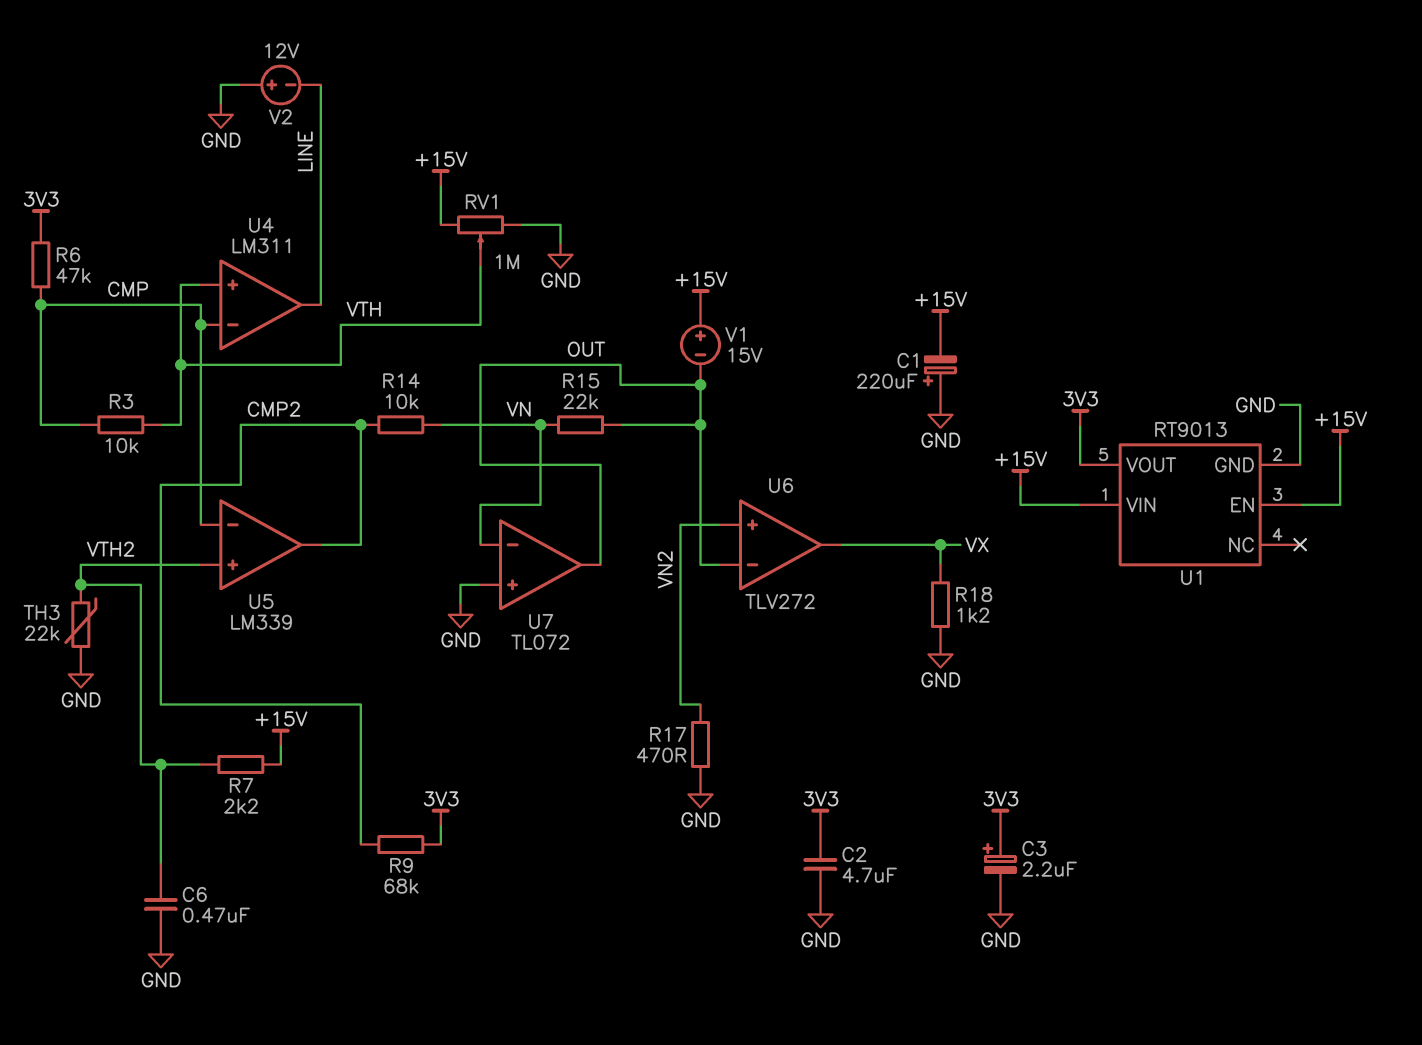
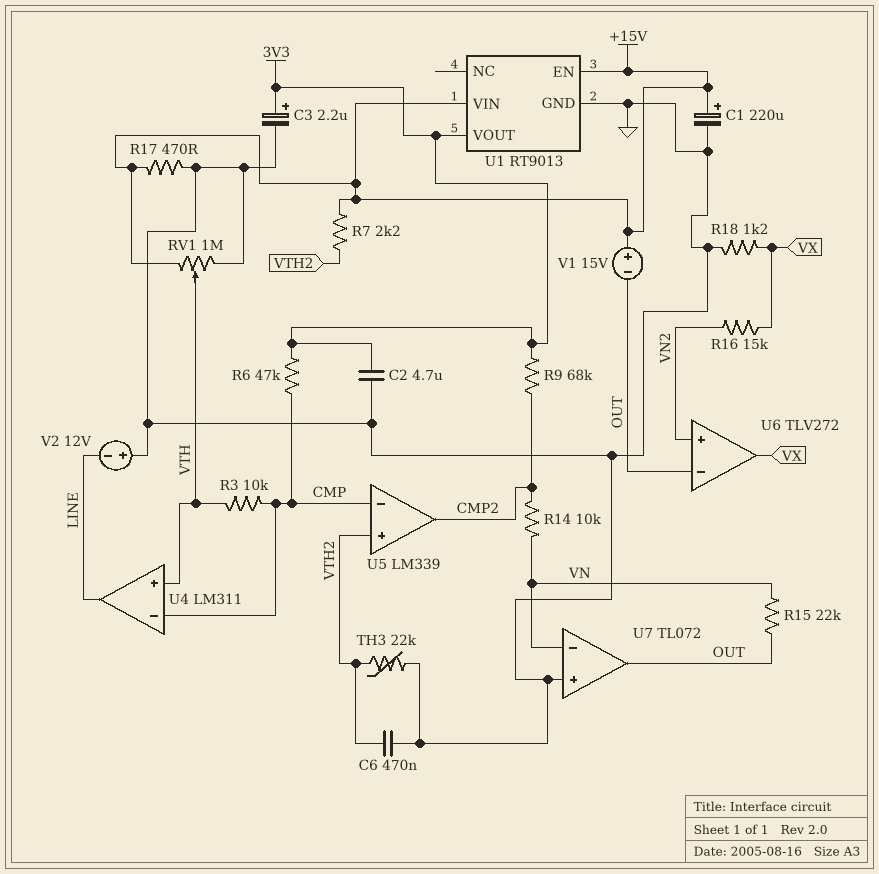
C1: 220uF (plus GND, minus +15V) -> 220uF (plus +15V, minus GND)
R16: none -> 15k (VN2, VX)
R17: 470 (GND, VN2) -> 470 (+15V, GND)

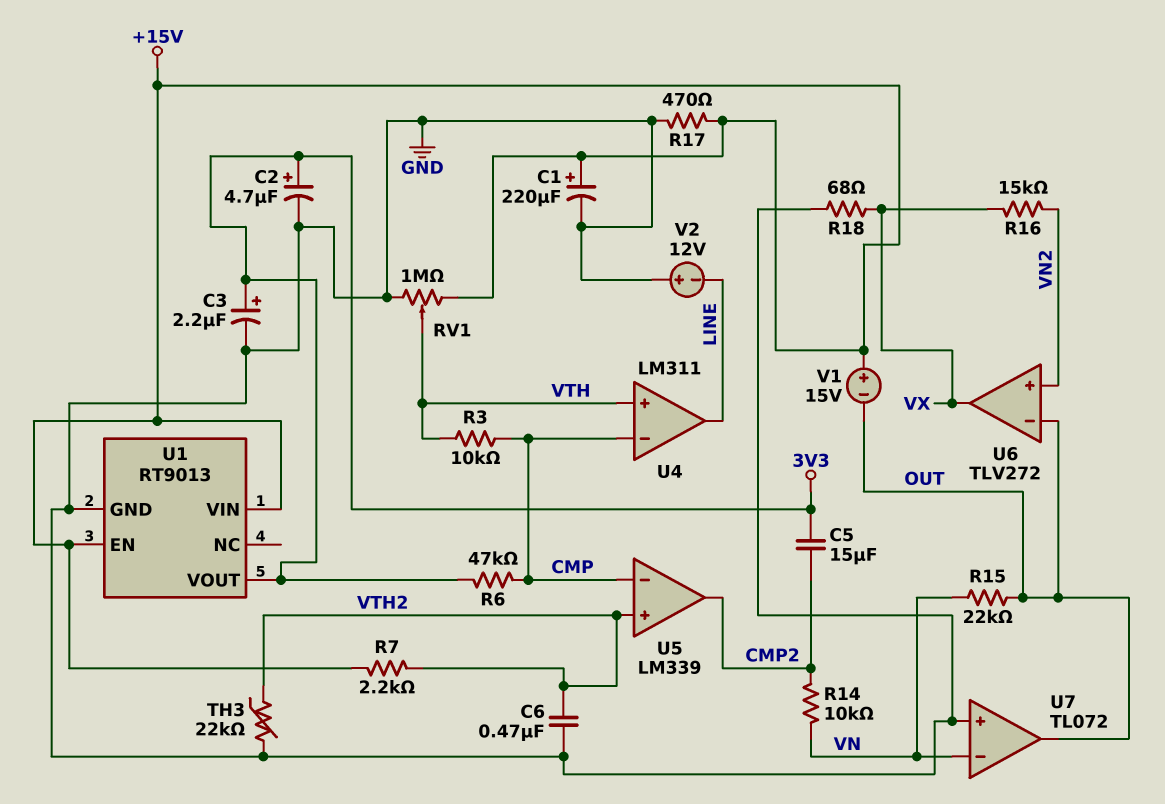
C2: 4.7uF (3V3, GND) -> 4.7uF (plus 3V3, minus GND)
C5: none -> 15uF (3V3, CMP2)
R9: 68k (3V3, CMP2) -> none
R18: 1.2k (GND, VX) -> 68 (GND, VX)

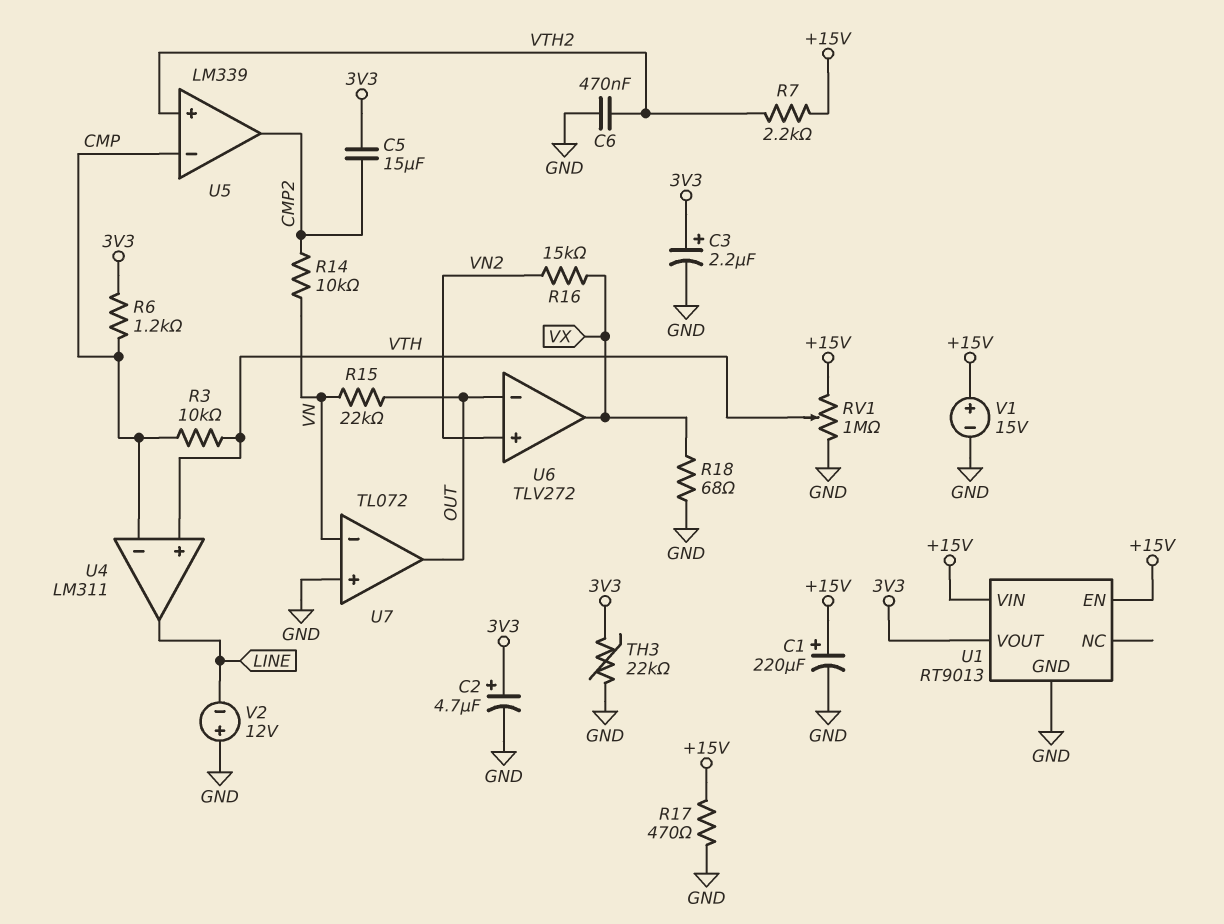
R6: 47k (3V3, CMP) -> 1.2k (3V3, CMP)
TH3: 22k (GND, VTH2) -> 22k (3V3, GND)
V1: 15V (plus +15V, minus OUT) -> 15V (plus +15V, minus GND)

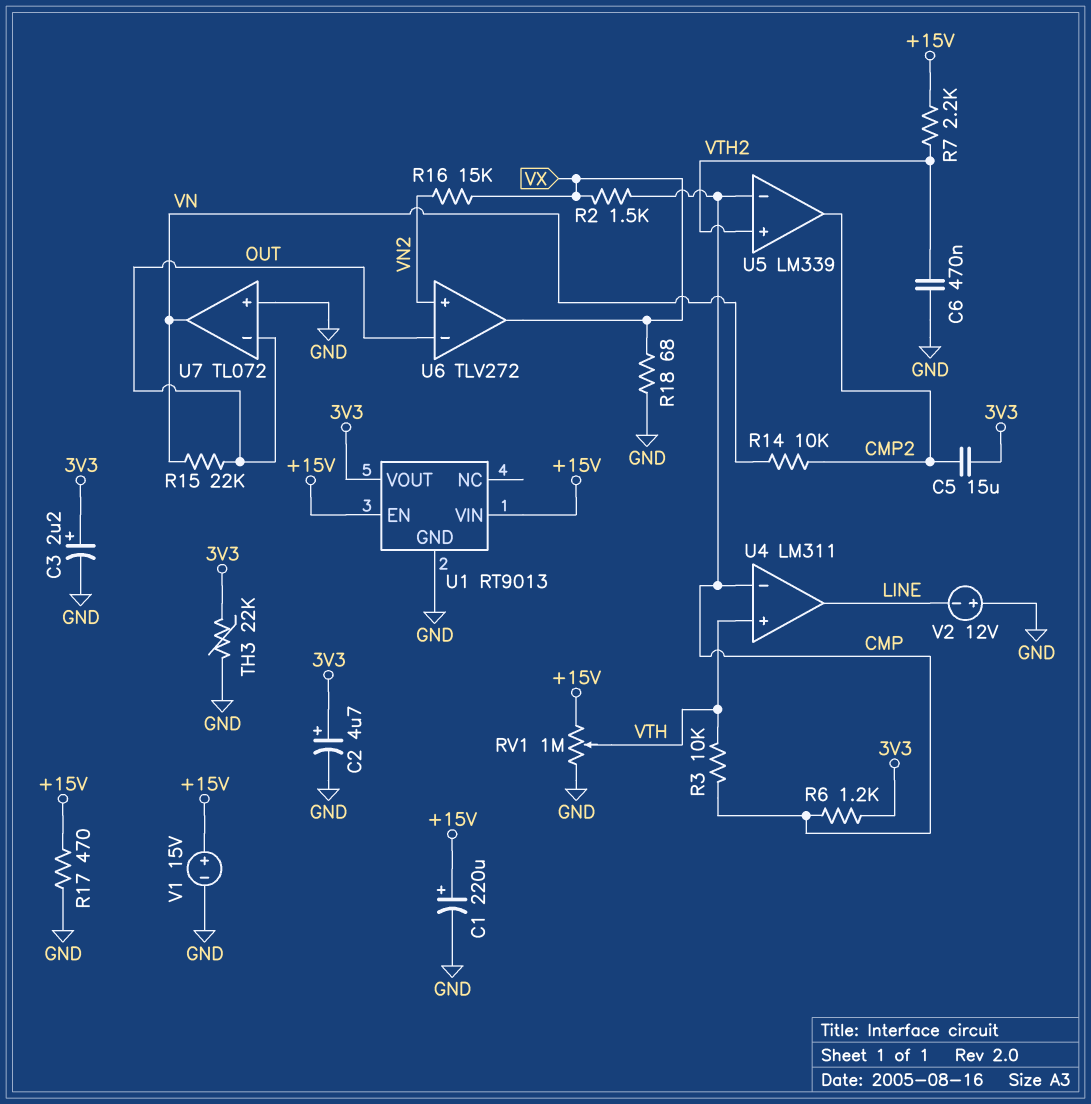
R2: none -> 1.5k (CMP, VX)
U7 pin in-: VN -> OUT
U7 pin out: OUT -> VN

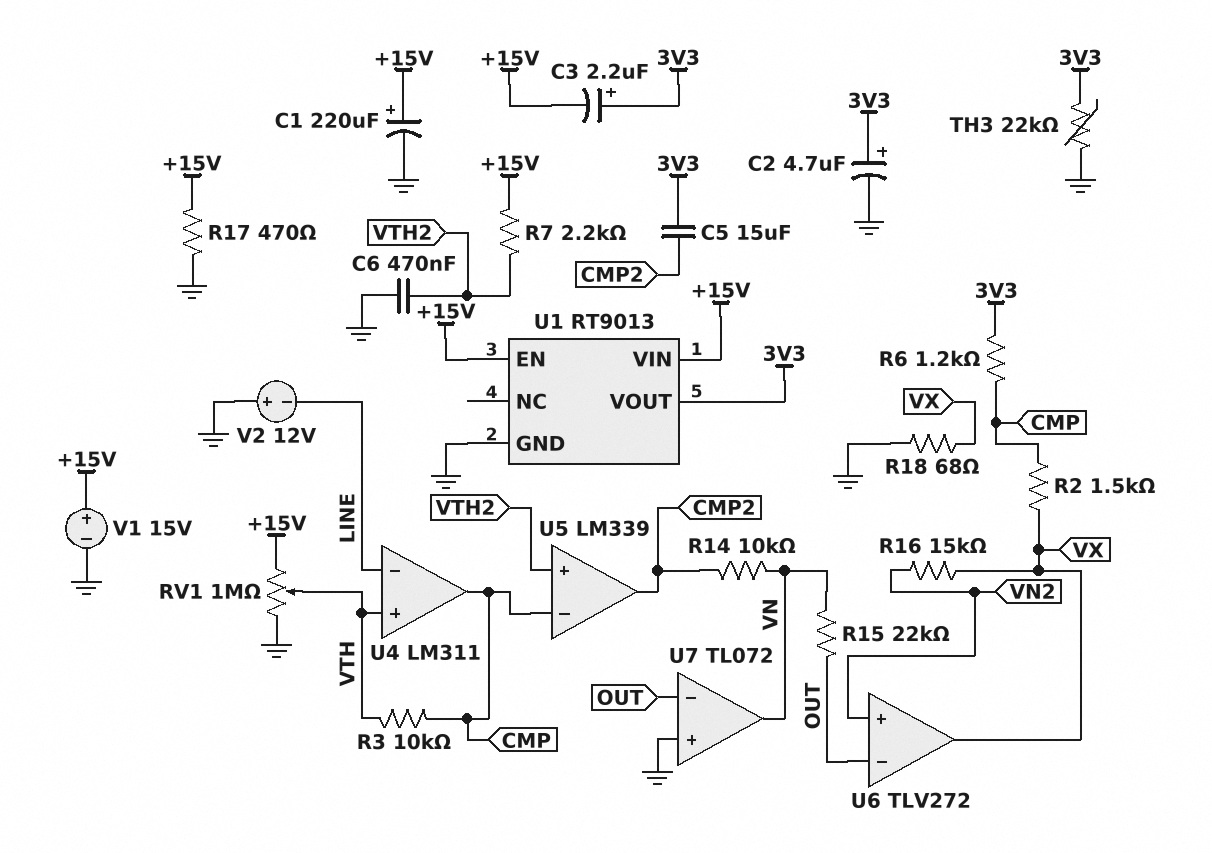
C3: 2.2uF (plus 3V3, minus GND) -> 2.2uF (plus 3V3, minus +15V)
U4 pin in-: CMP -> LINE
U4 pin out: LINE -> CMP

